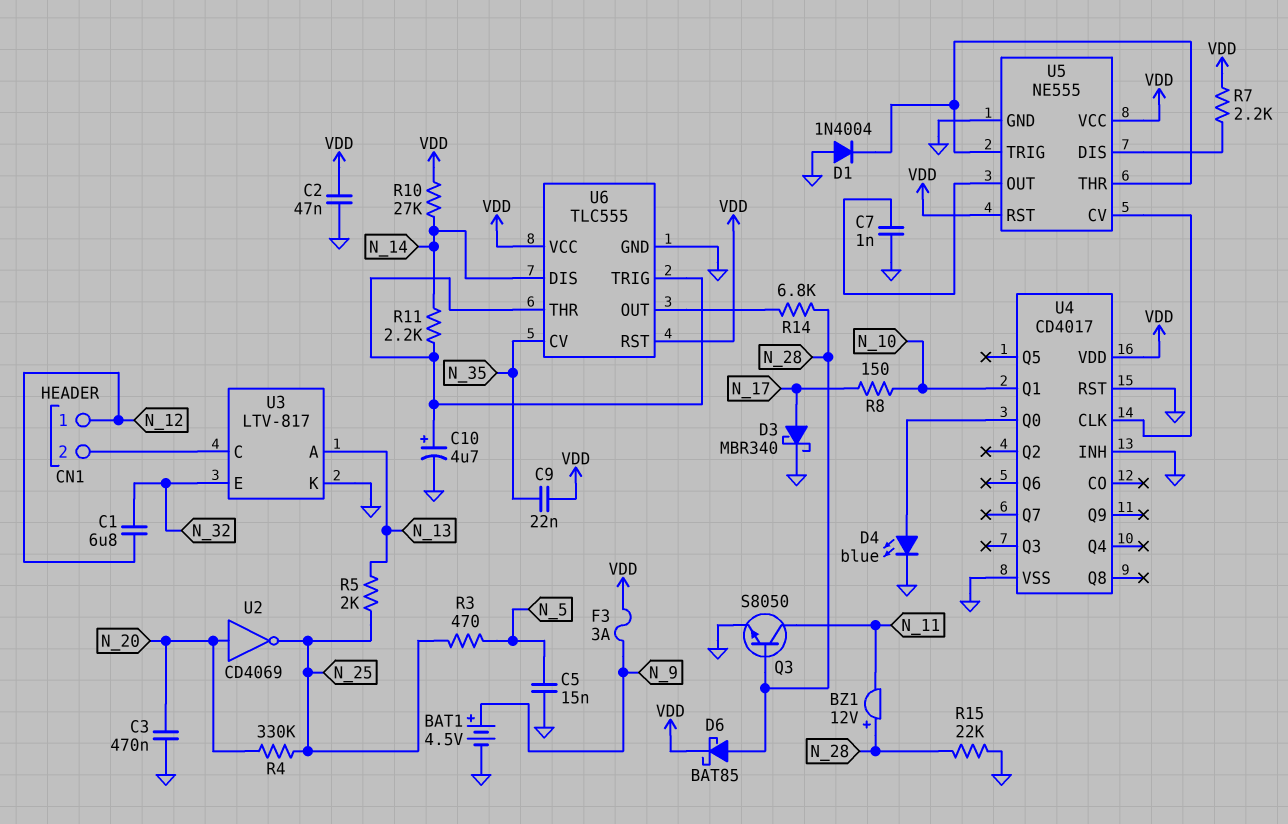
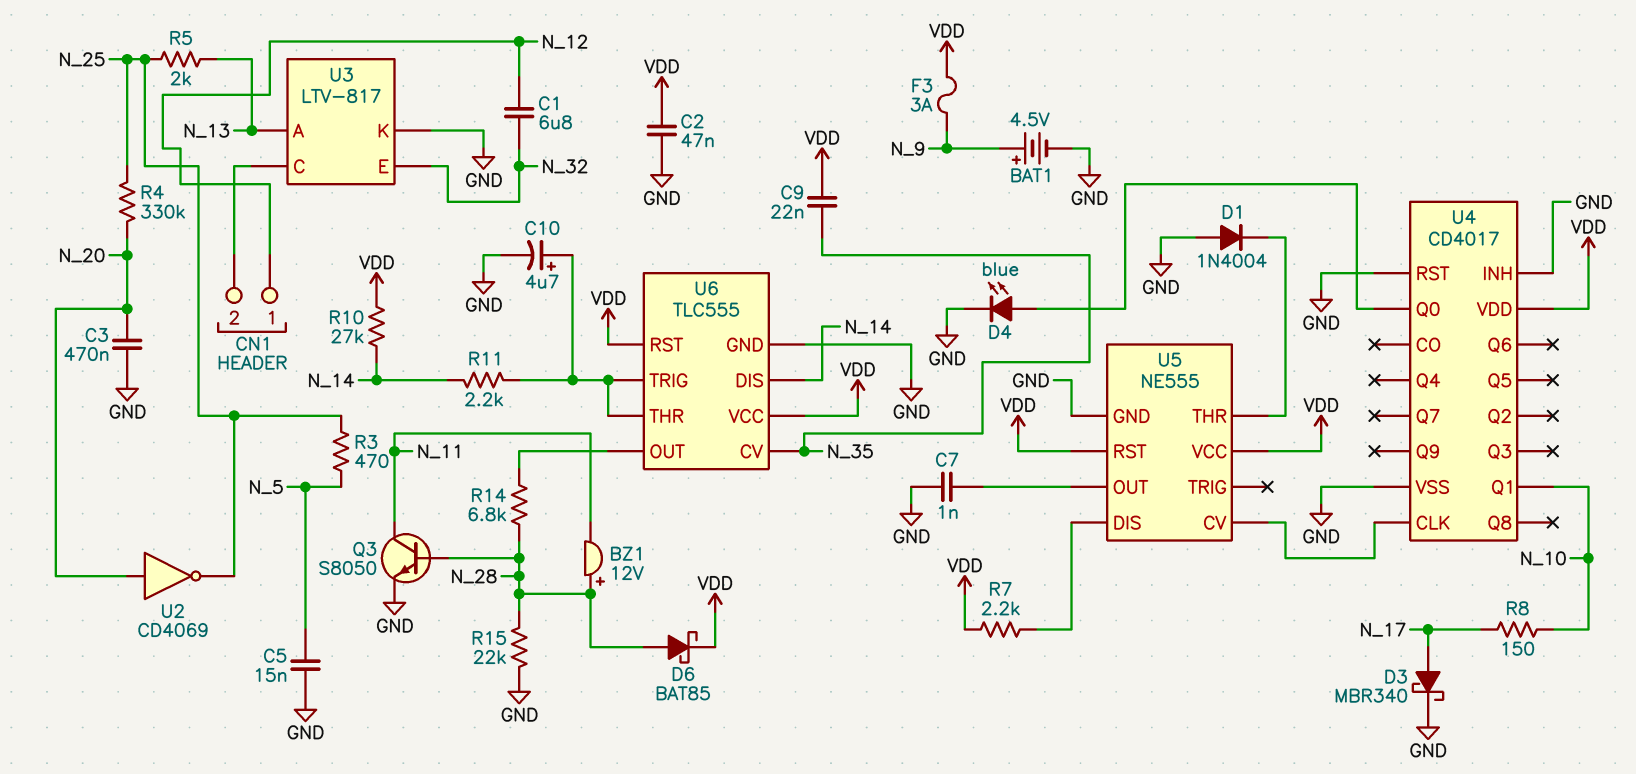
U5 pin TRIG: U5/THR -> none

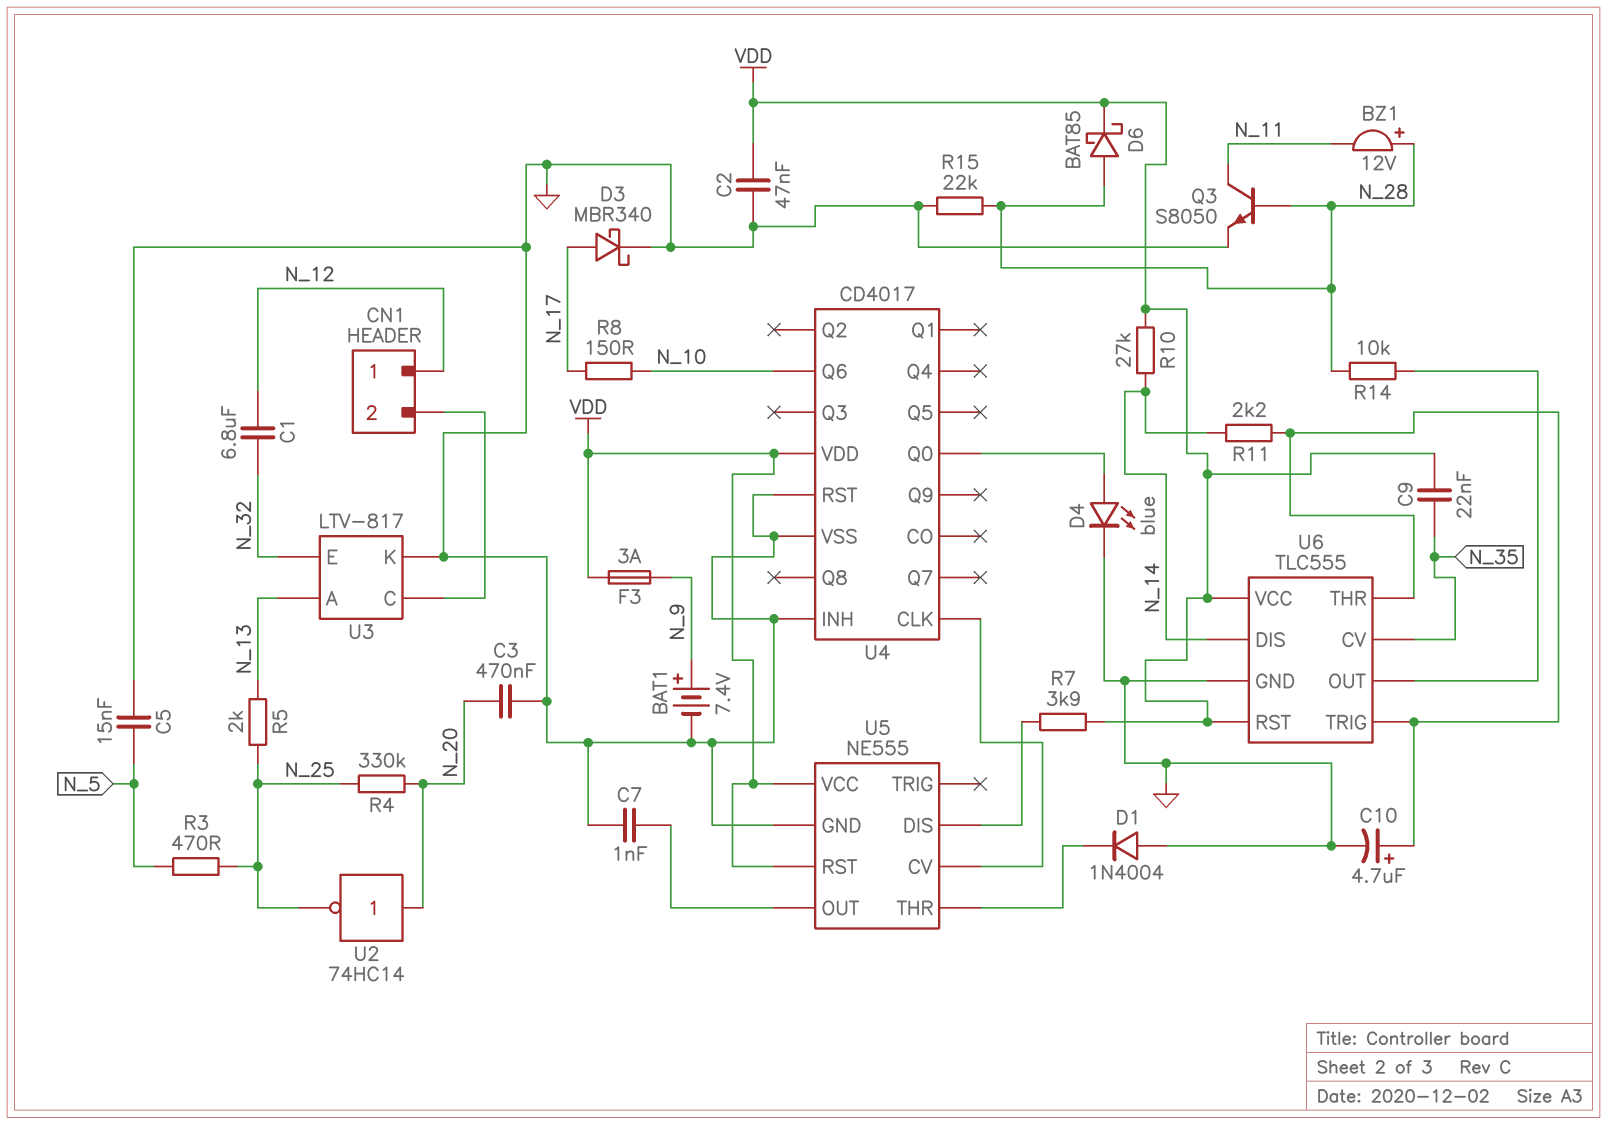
BAT1: 4.5V (plus N_9, minus GND) -> 7.4V (plus N_9, minus GND)
R7: 2.2k (U5/DIS, VDD) -> 3.9k (U5/DIS, VDD)
R14: 6.8k (N_28, U6/OUT) -> 10k (N_28, U6/OUT)
U2: NOT CD4069 (in N_20, out N_25) -> NOT 74HC14 (in N_20, out N_25)
U4 pin Q1: N_10 -> none
U4 pin Q6: none -> N_10

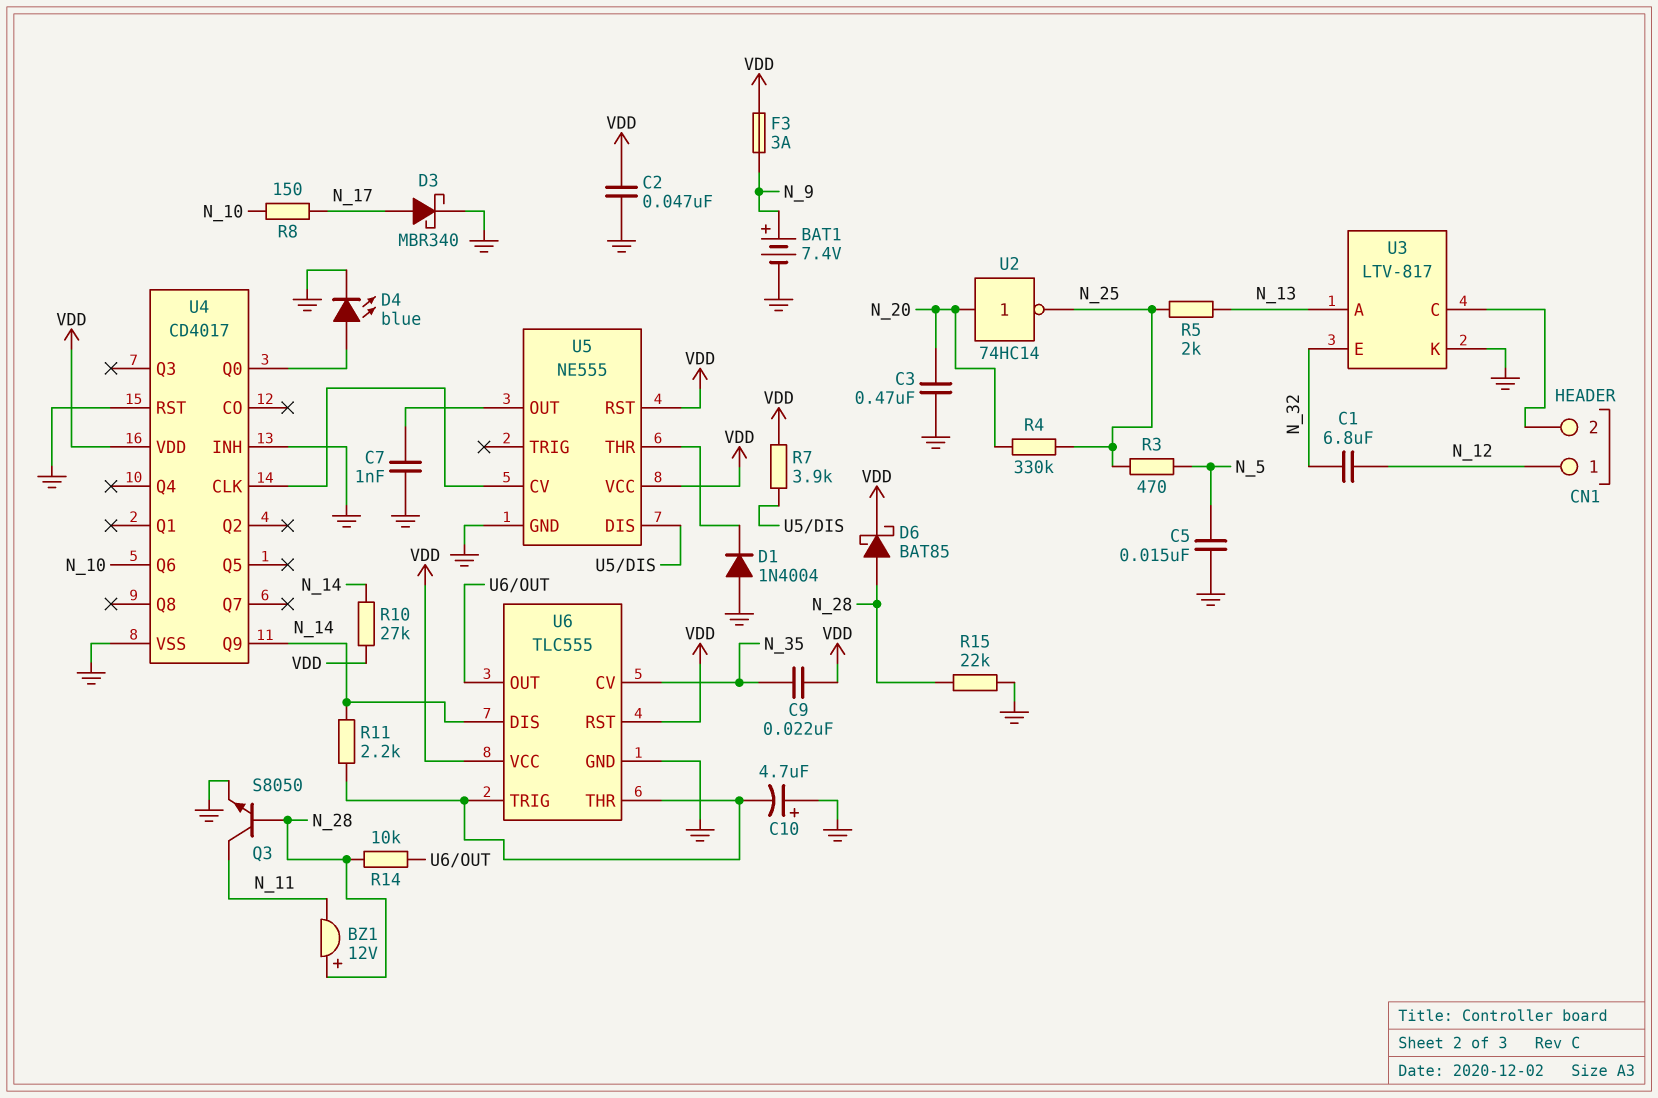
C10: 4.7uF (plus U6/THR, minus GND) -> 4.7uF (plus GND, minus U6/THR)
U4 pin Q9: none -> N_14

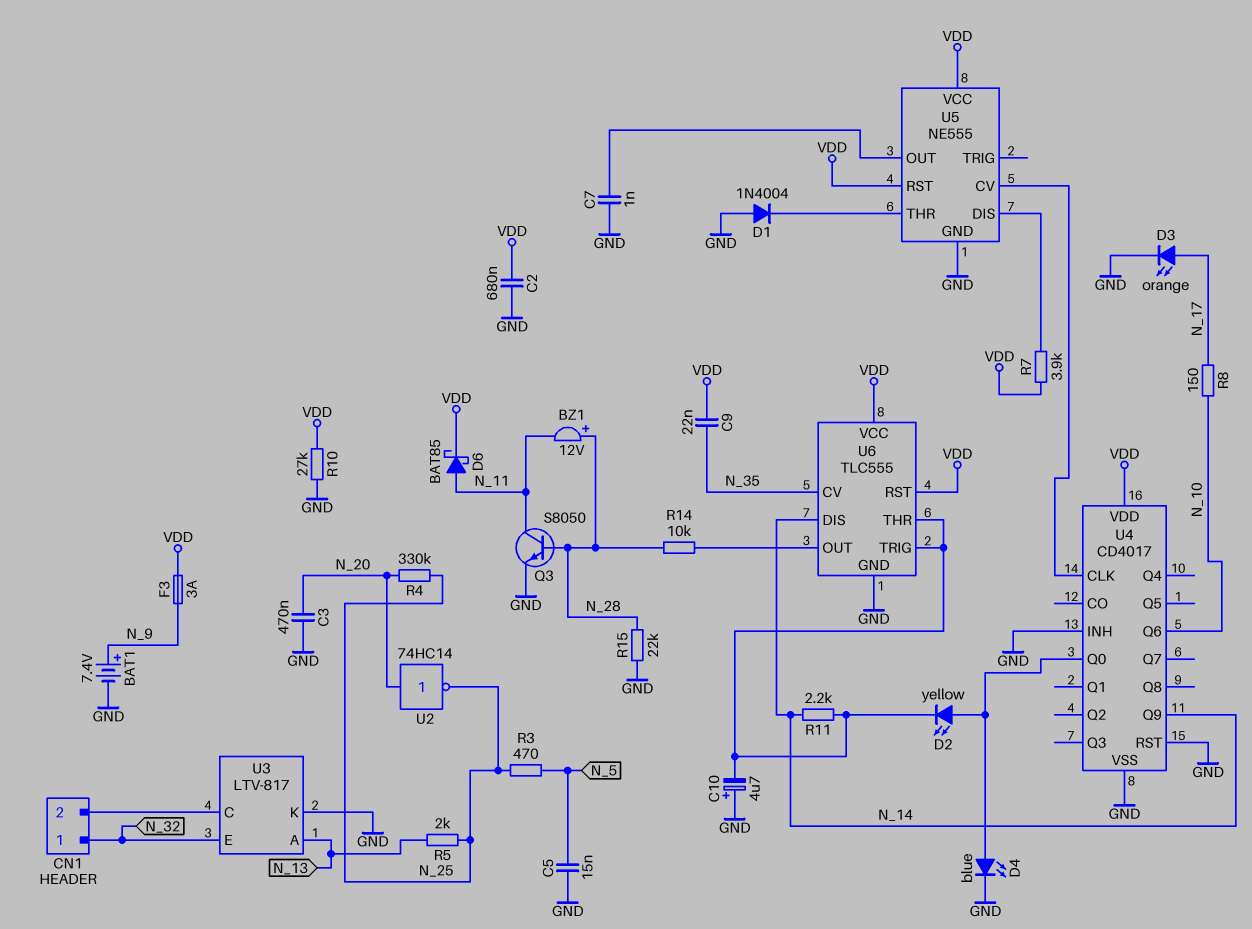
C1: 6.8uF (N_12, N_32) -> none
C2: 47nF (GND, VDD) -> 680nF (GND, VDD)
CN1 pin 1: N_12 -> N_32
D2: none -> LED yellow (A U4/Q0, K U6/THR)
D3: schottky MBR340 (A N_17, K GND) -> LED orange (A N_17, K GND)
D6: schottky BAT85 (A N_28, K VDD) -> schottky BAT85 (A N_11, K VDD)
R10: 27k (N_14, VDD) -> 27k (GND, VDD)

